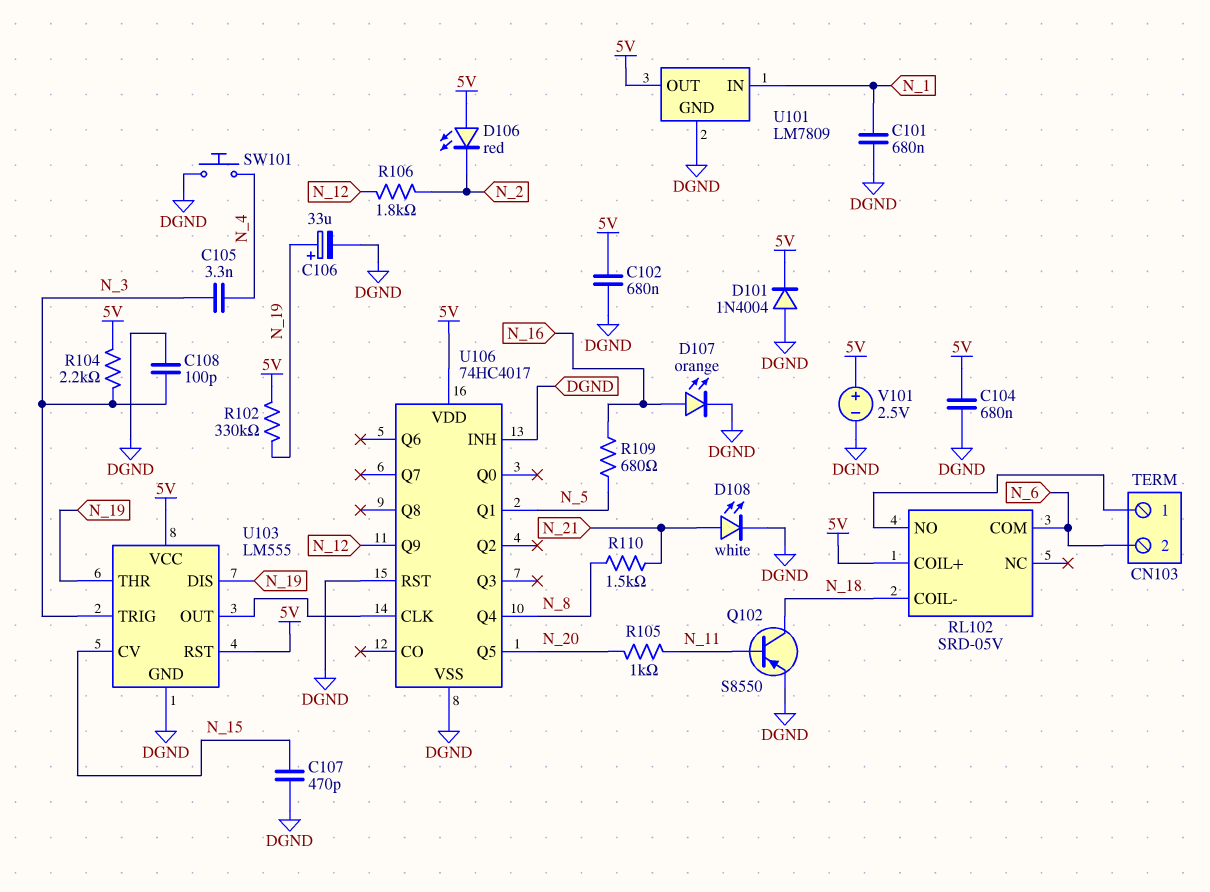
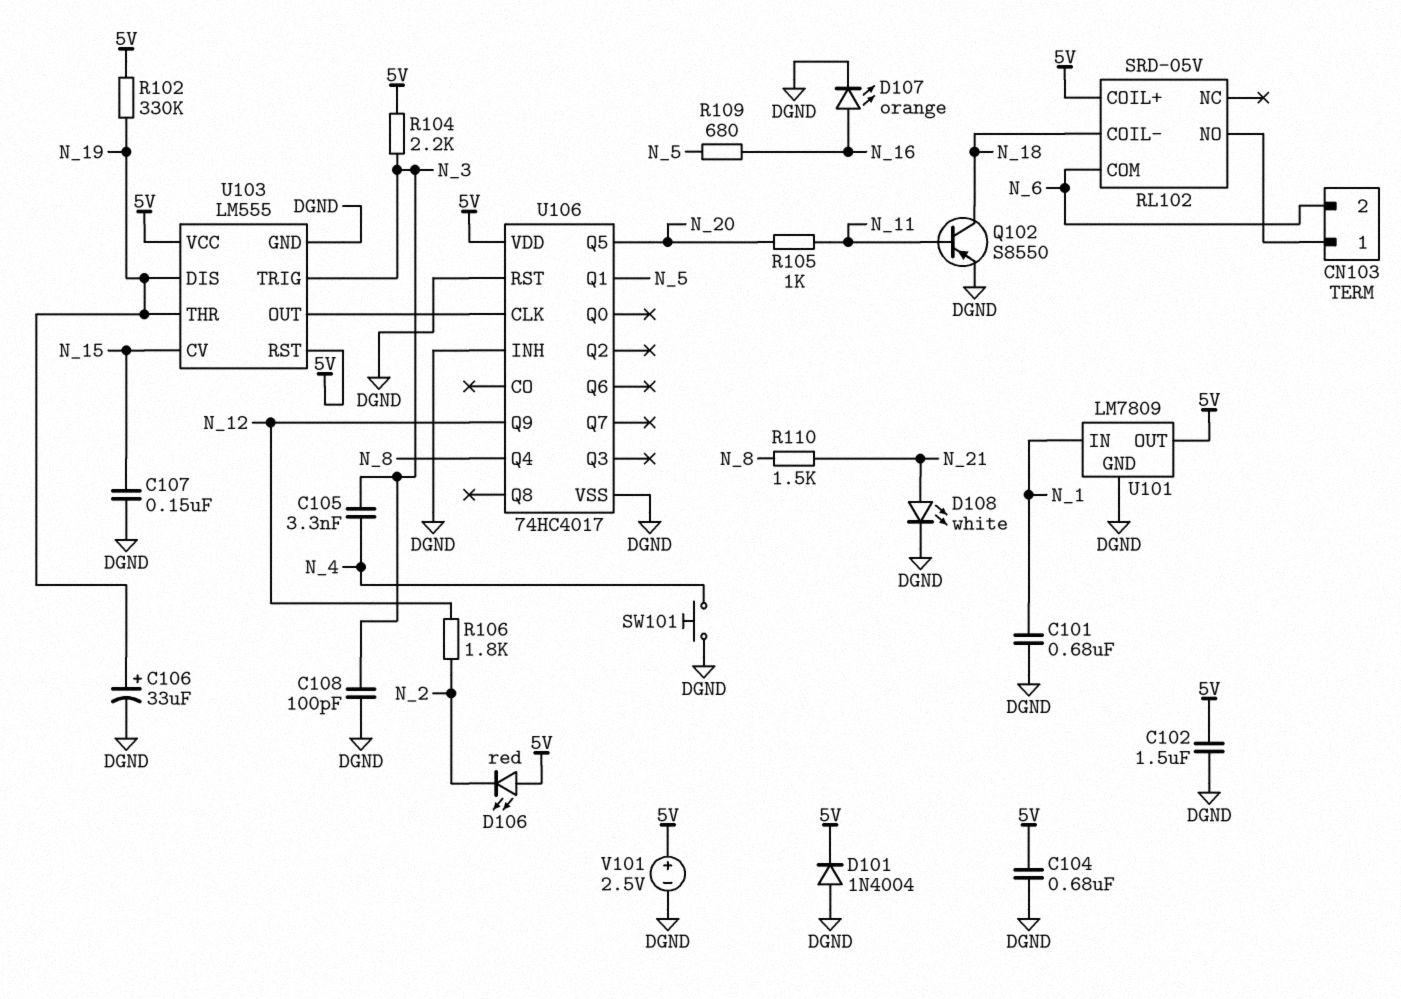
C102: 680nF (5V, DGND) -> 1.5uF (5V, DGND)
C107: 470pF (DGND, N_15) -> 150nF (DGND, N_15)

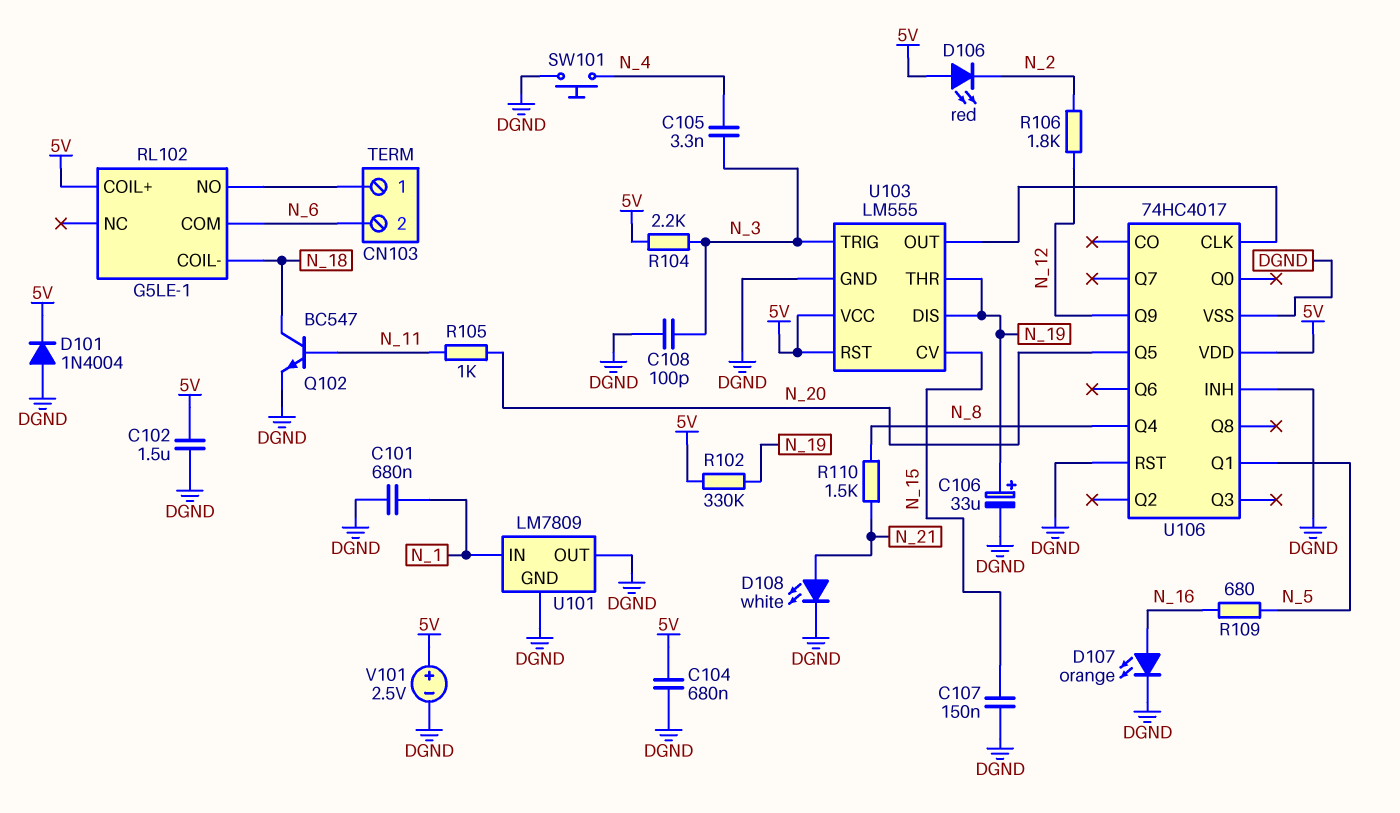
Q102: PNP S8550 (B N_11, C N_18, E DGND) -> NPN BC547 (B N_11, C N_18, E DGND)
RL102: SRD-05V -> G5LE-1
U101 pin OUT: 5V -> DGND

